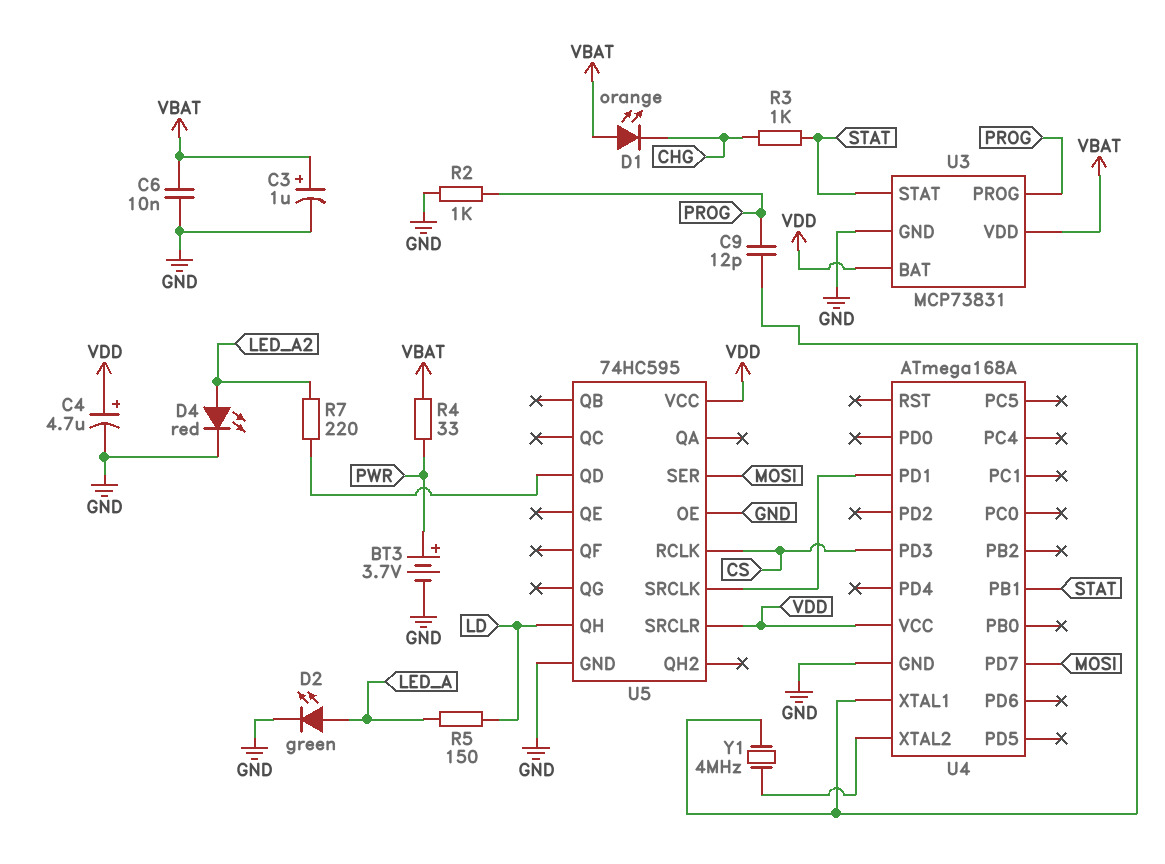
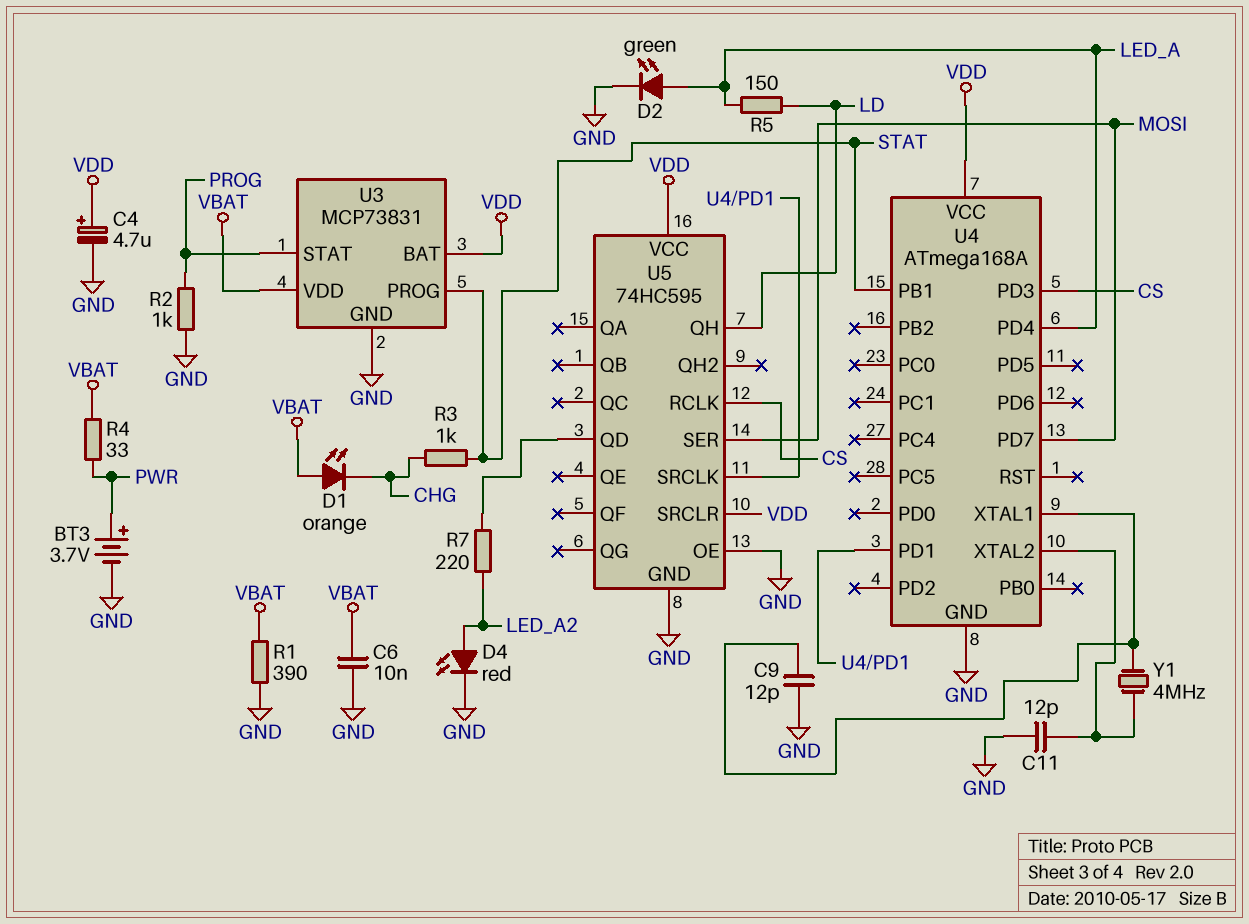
C3: 1uF (plus VBAT, minus GND) -> none
C9: 12pF (PROG, U4/XTAL1) -> 12pF (GND, U4/XTAL1)
C11: none -> 12pF (GND, U4/XTAL2)
R1: none -> 390 (GND, VBAT)
U3 pin PROG: PROG -> STAT
U3 pin STAT: STAT -> PROG
U4 pin PD4: none -> LED_A

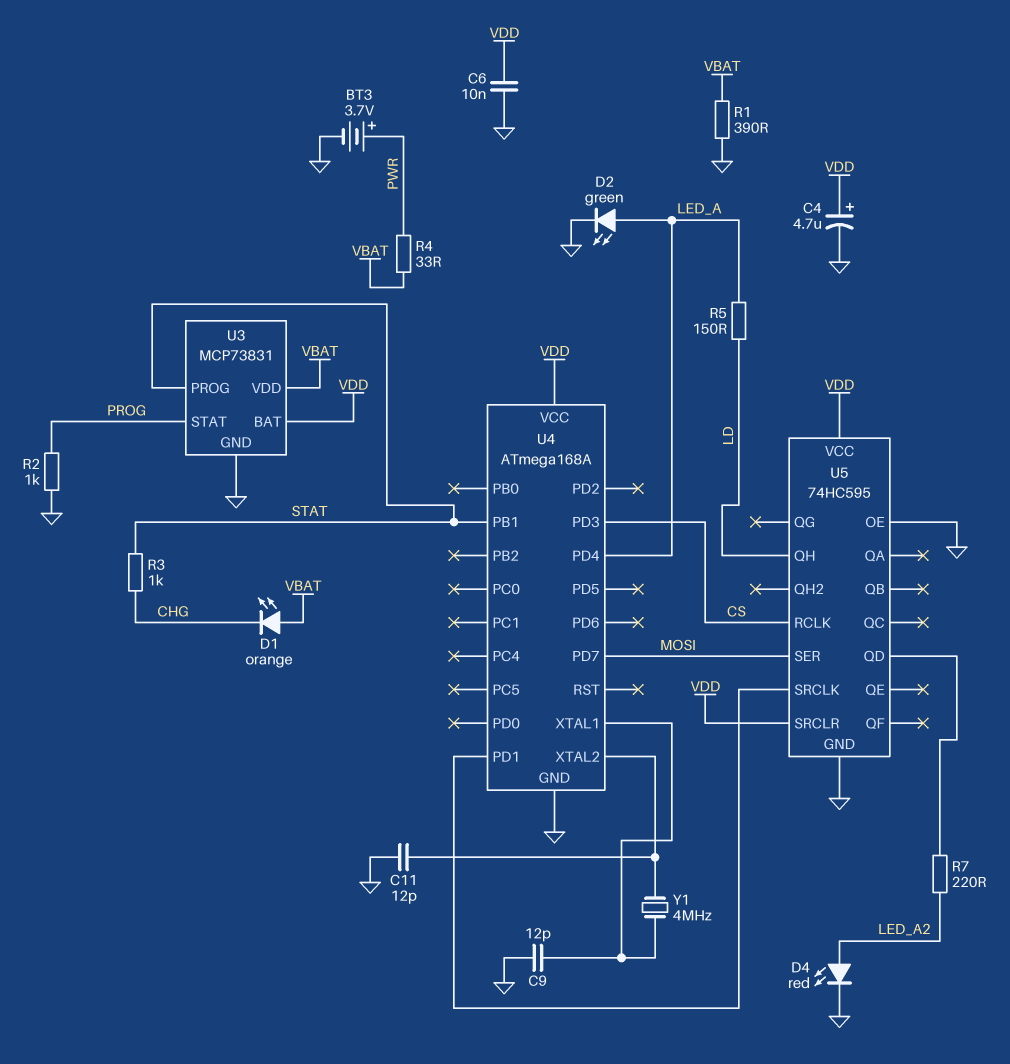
C6: 10nF (GND, VBAT) -> 10nF (GND, VDD)

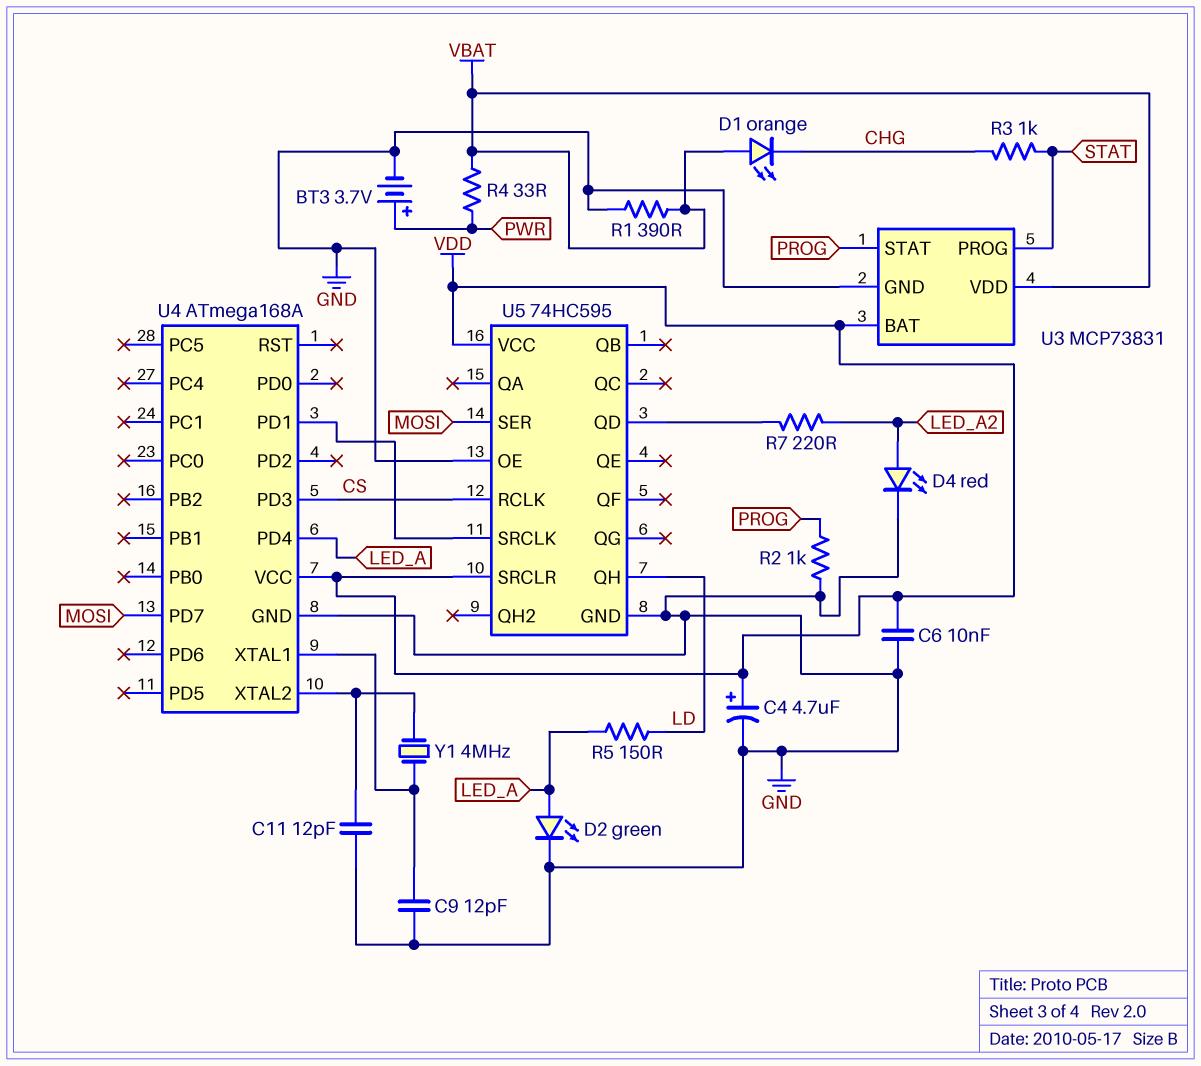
U4 pin PB1: STAT -> none

